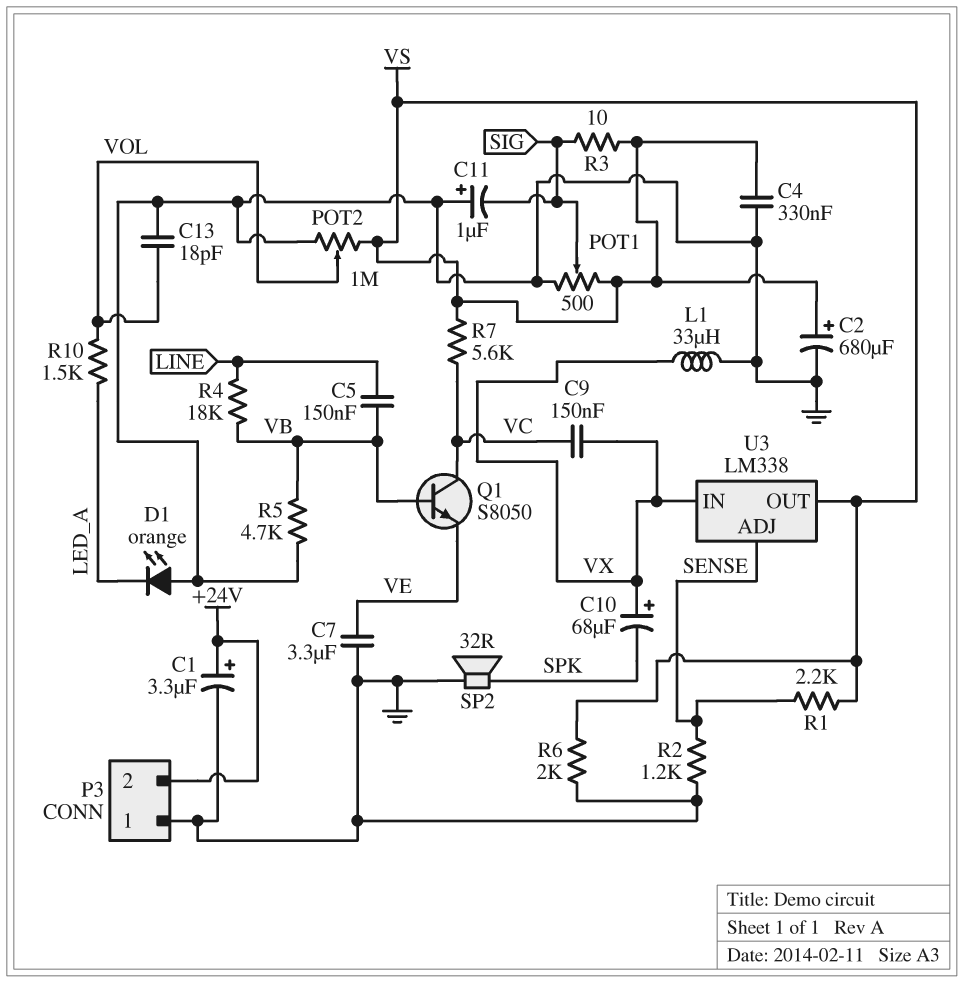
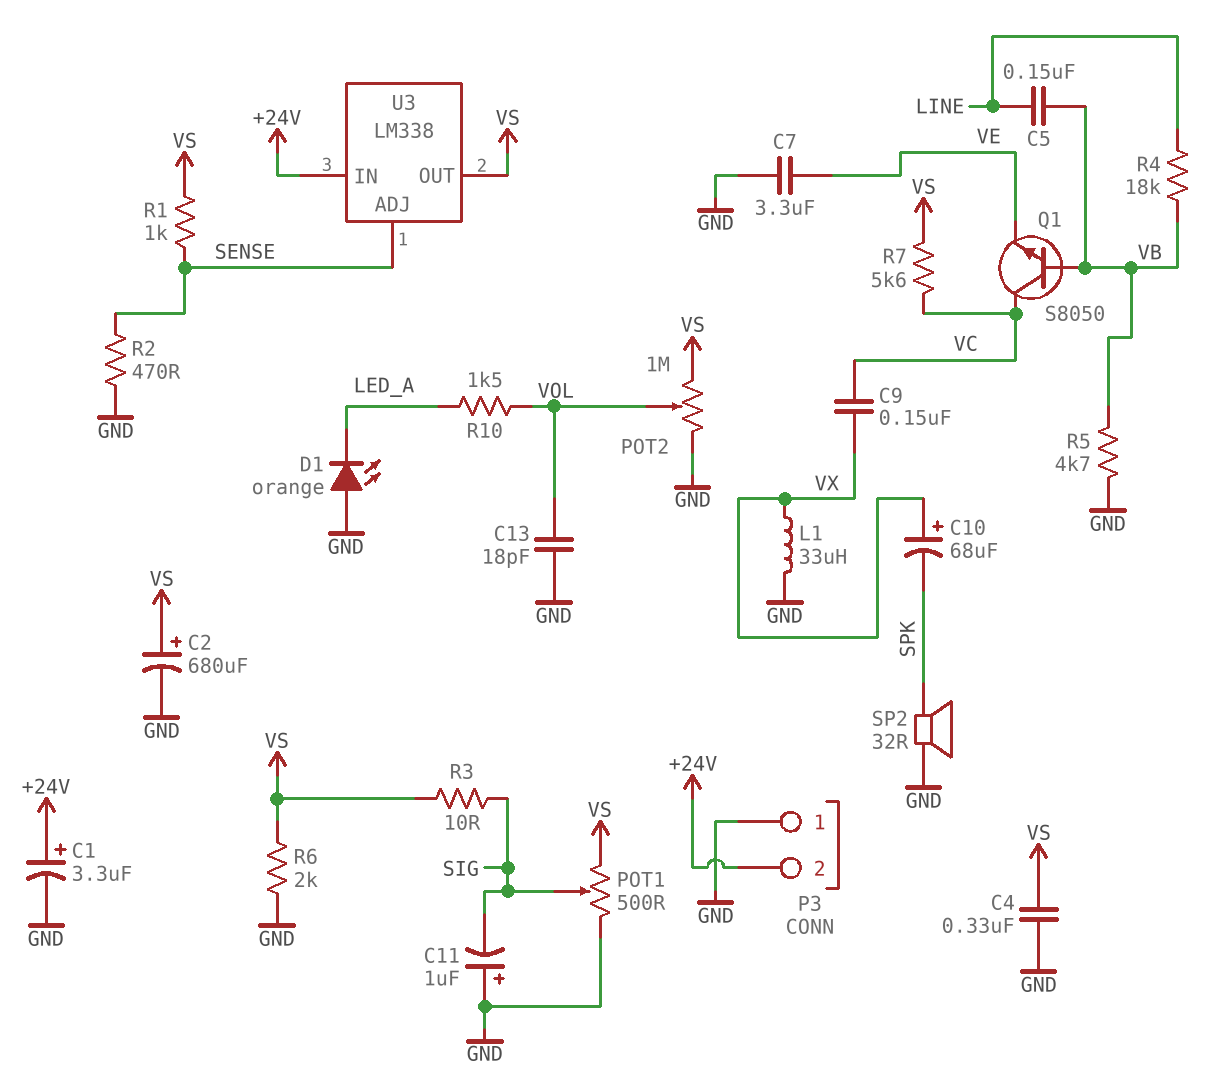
R1: 2.2k (SENSE, VS) -> 1k (SENSE, VS)
R2: 1.2k (GND, SENSE) -> 470 (GND, SENSE)
U3 pin IN: VX -> +24V

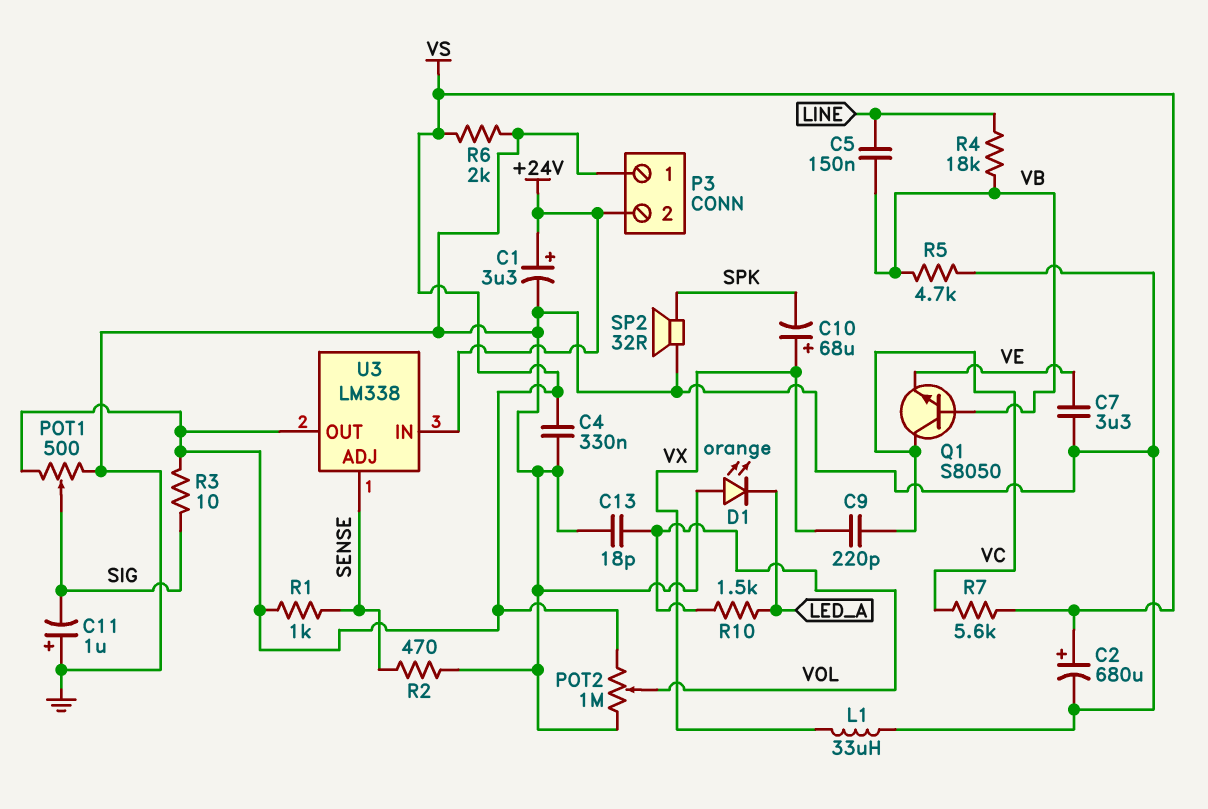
C9: 150nF (VC, VX) -> 220pF (VC, VX)

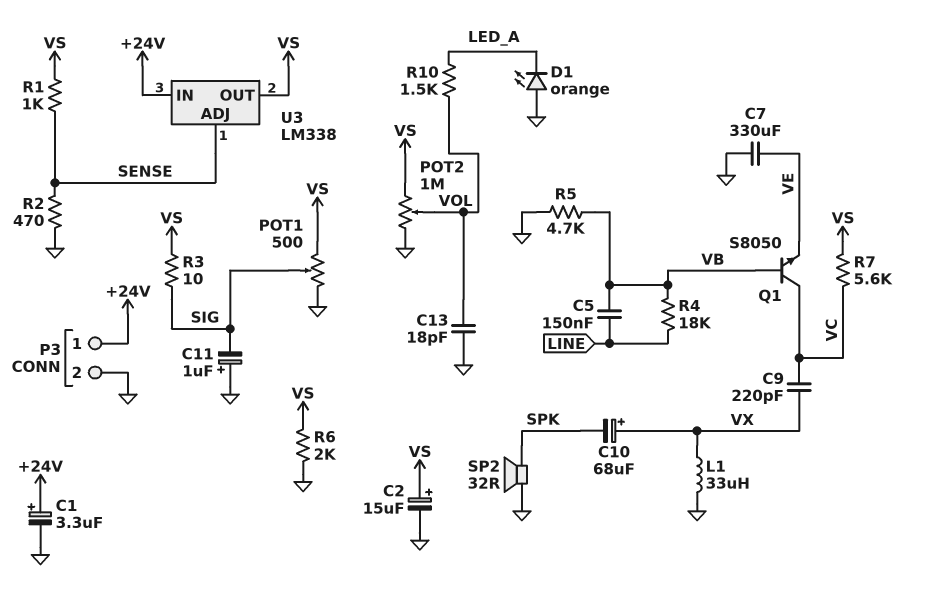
C2: 680uF (plus VS, minus GND) -> 15uF (plus VS, minus GND)
C4: 330nF (GND, VS) -> none
C7: 3.3uF (GND, VE) -> 330uF (GND, VE)
P3 pin 1: GND -> +24V
P3 pin 2: +24V -> GND

